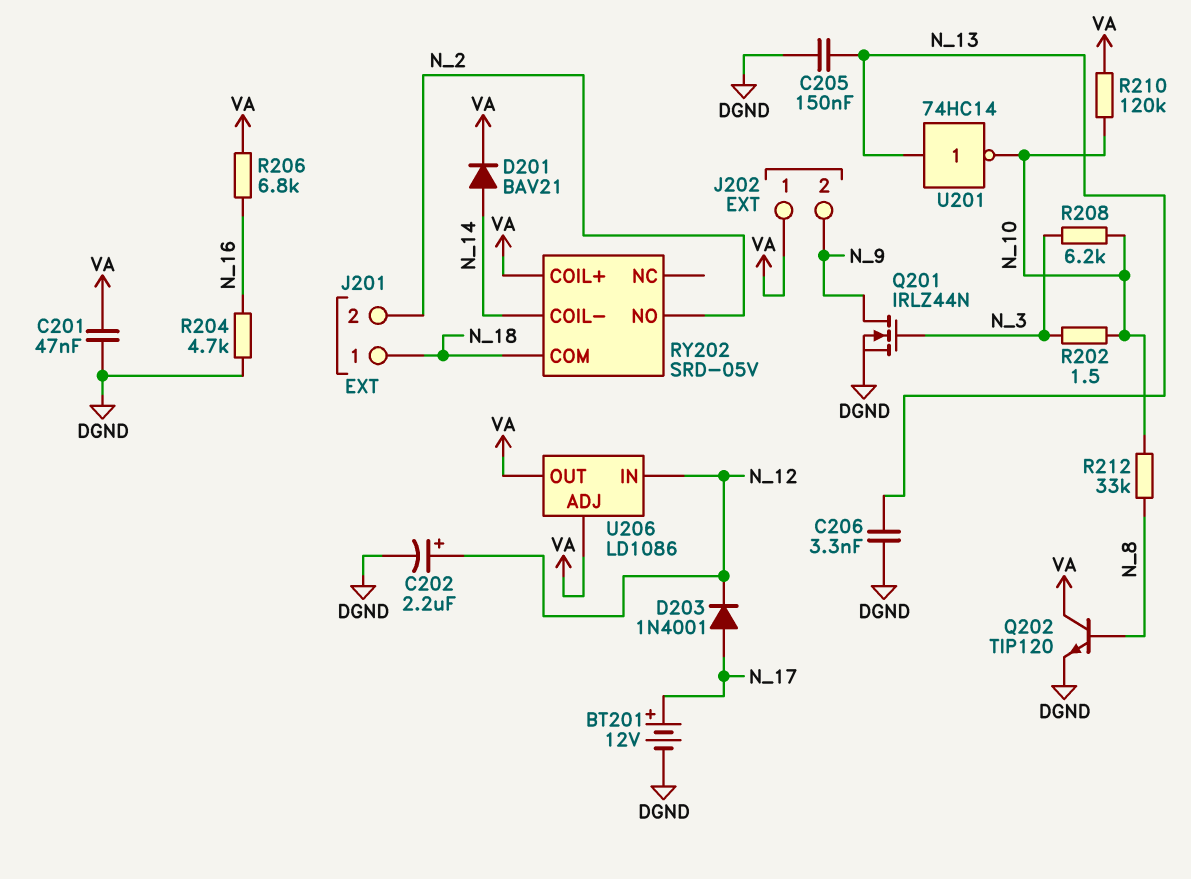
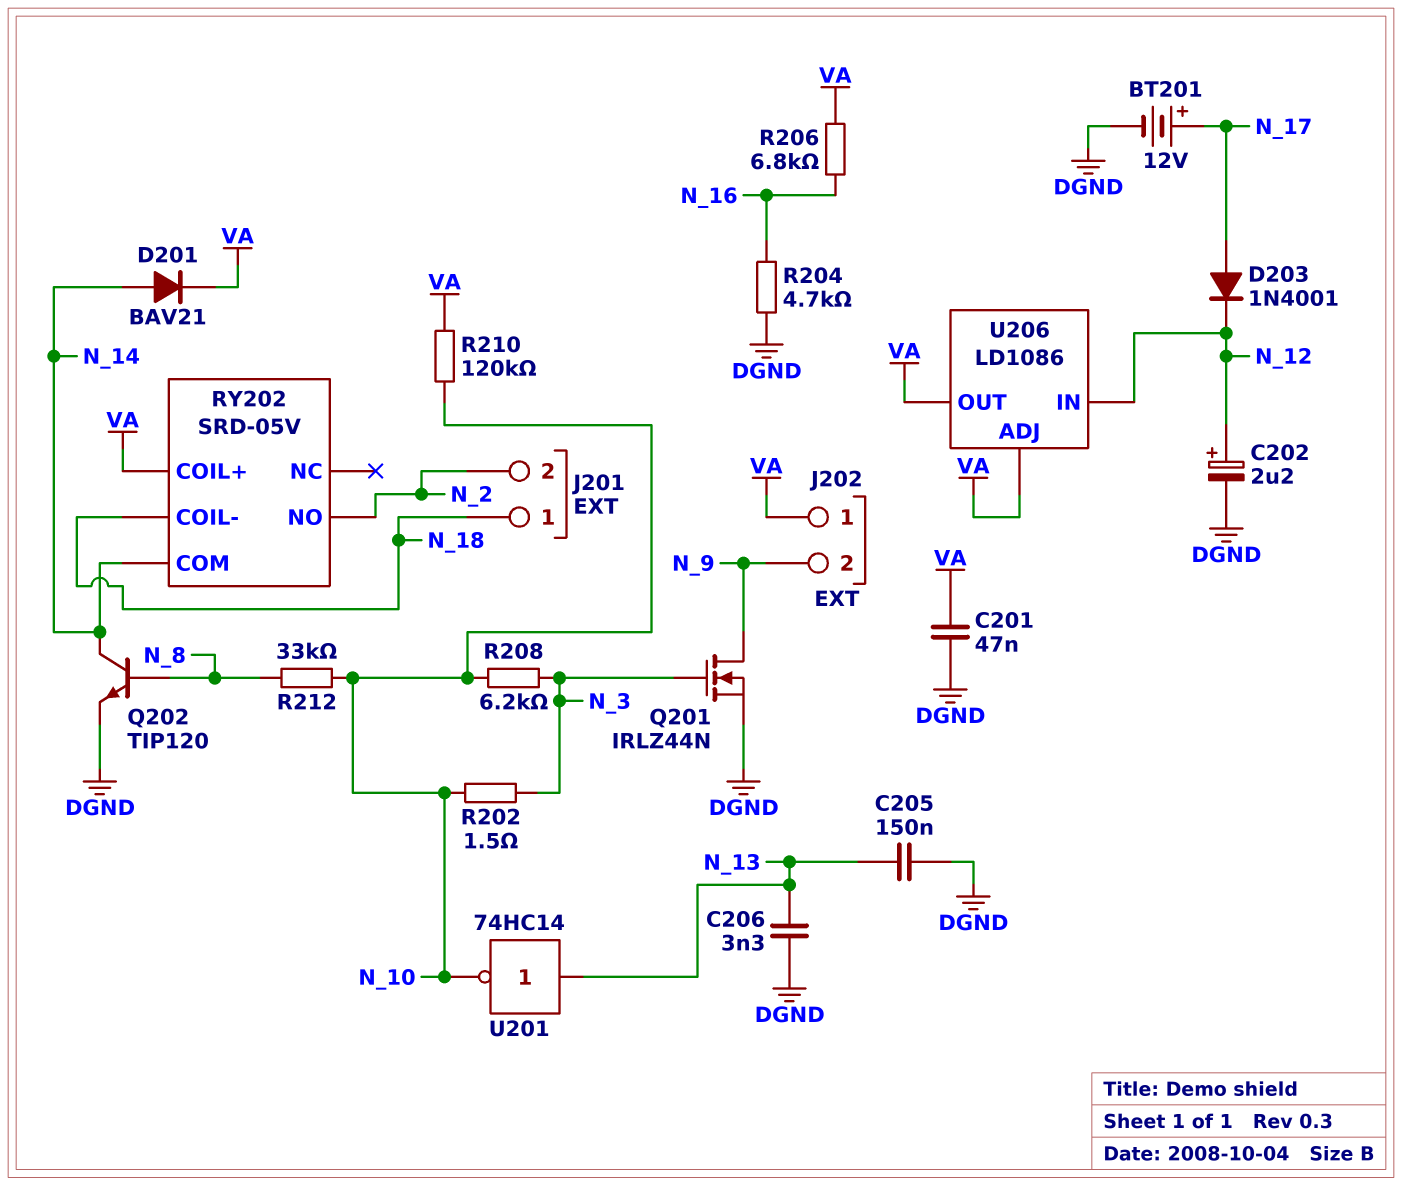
Q202: NPN TIP120 (B N_8, C VA, E DGND) -> NPN TIP120 (B N_8, C N_14, E DGND)
RY202 pin COIL-: N_14 -> N_18
RY202 pin COM: N_18 -> N_14

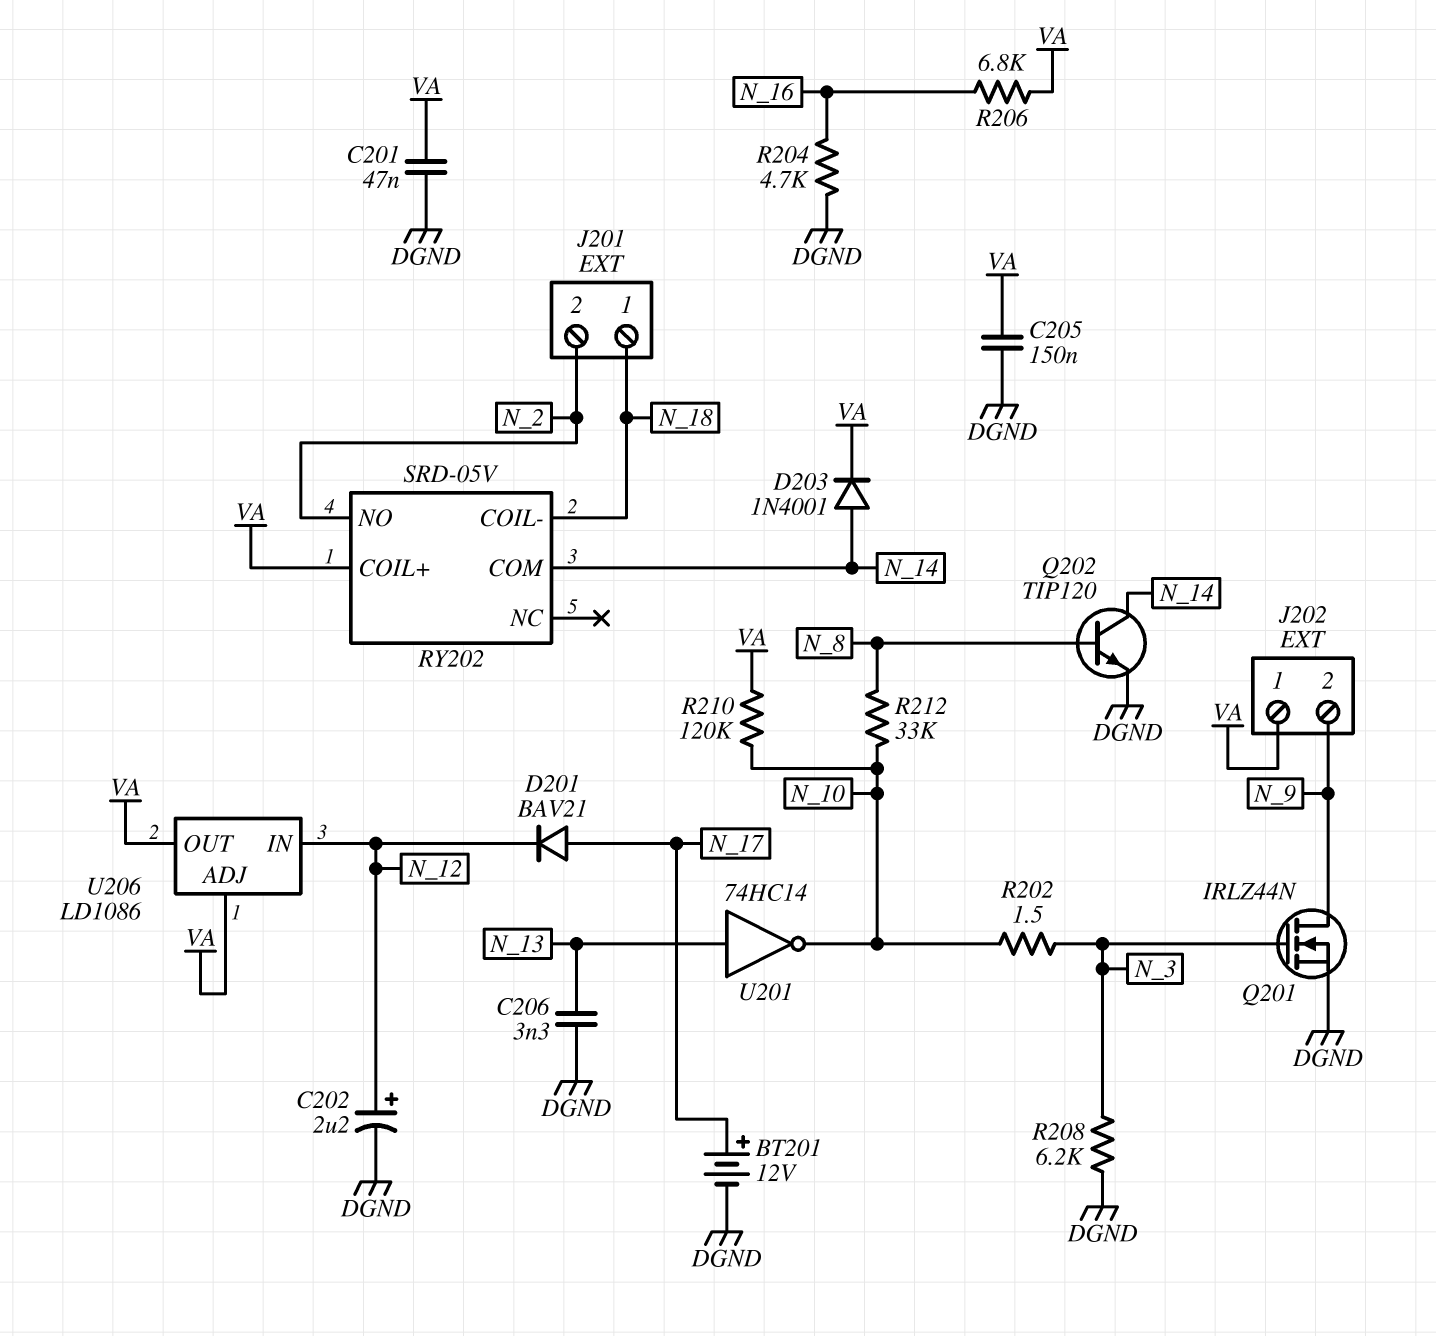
C205: 150nF (DGND, N_13) -> 150nF (DGND, VA)
D201: diode BAV21 (A N_14, K VA) -> diode BAV21 (A N_17, K N_12)
D203: diode 1N4001 (A N_17, K N_12) -> diode 1N4001 (A N_14, K VA)
R208: 6.2k (N_3, N_10) -> 6.2k (DGND, N_3)

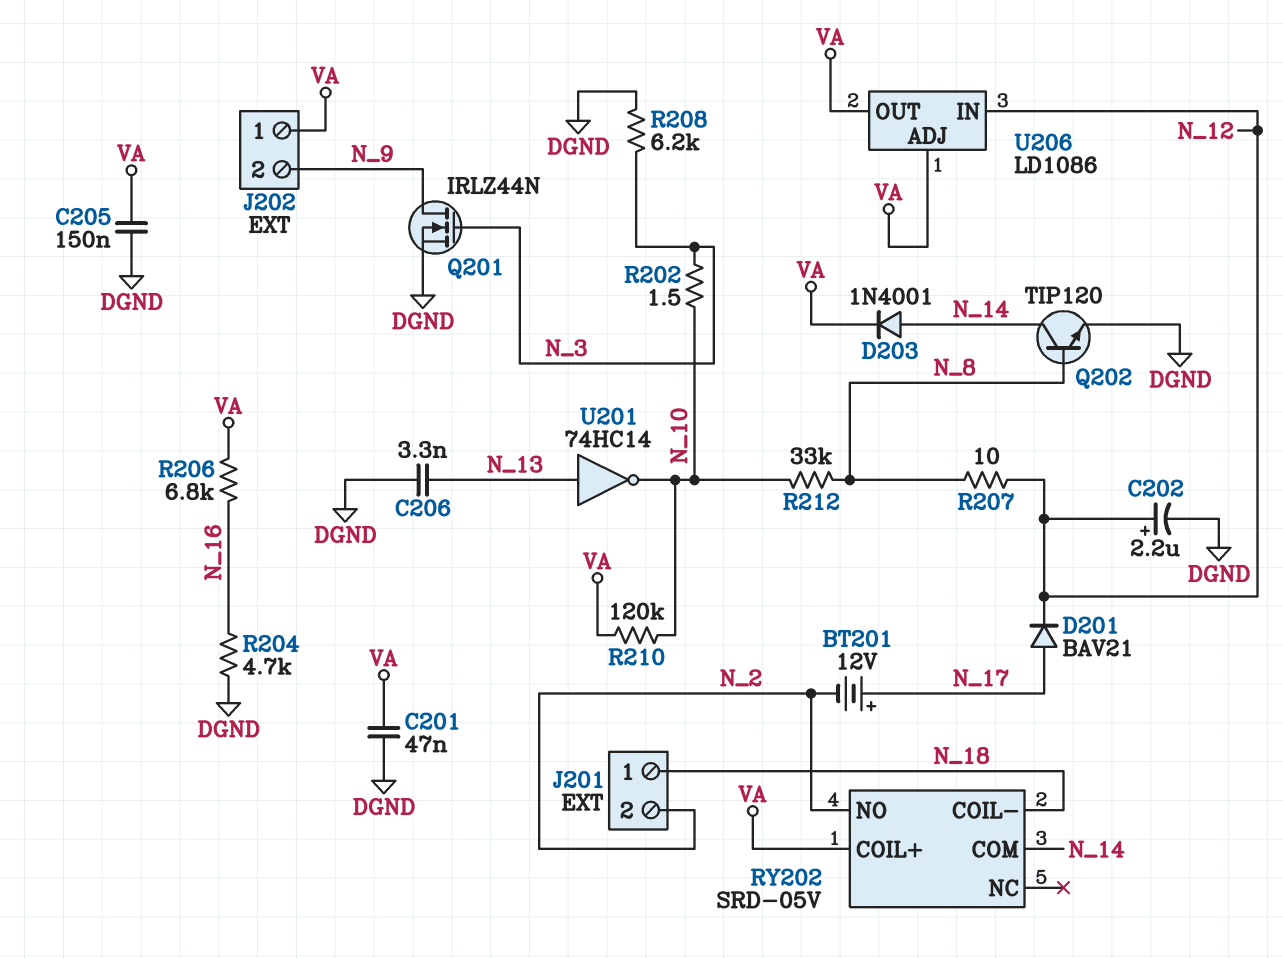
BT201: 12V (plus N_17, minus DGND) -> 12V (plus N_17, minus N_2)
R207: none -> 10 (N_8, N_12)

